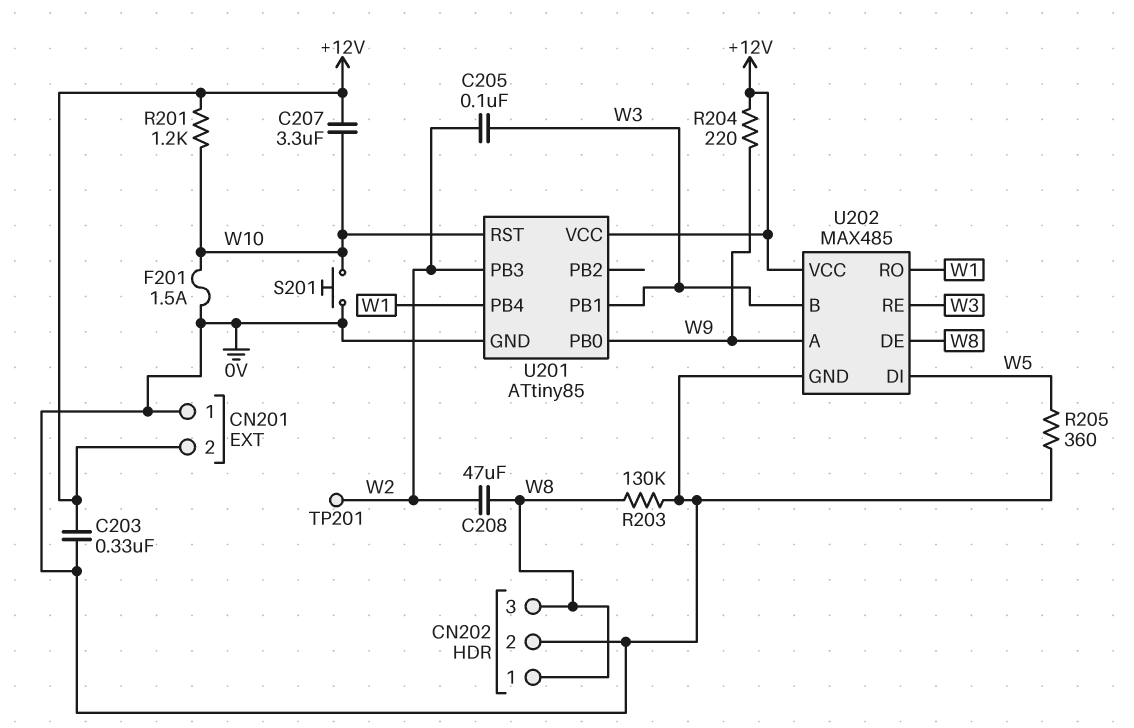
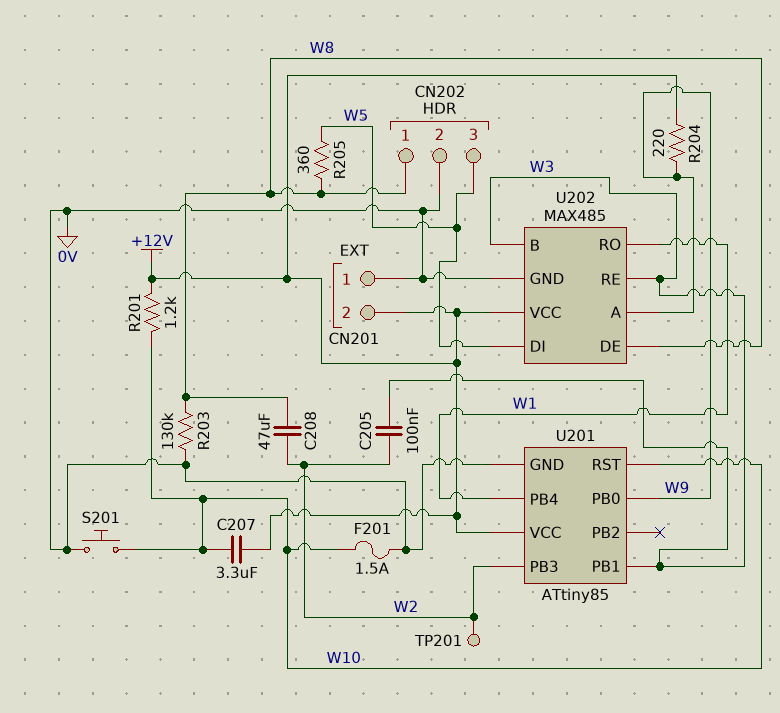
C203: 330nF (+12V, 0V) -> none
CN202 pin 3: W8 -> W5
R205: 360 (0V, W5) -> 360 (W5, W8)

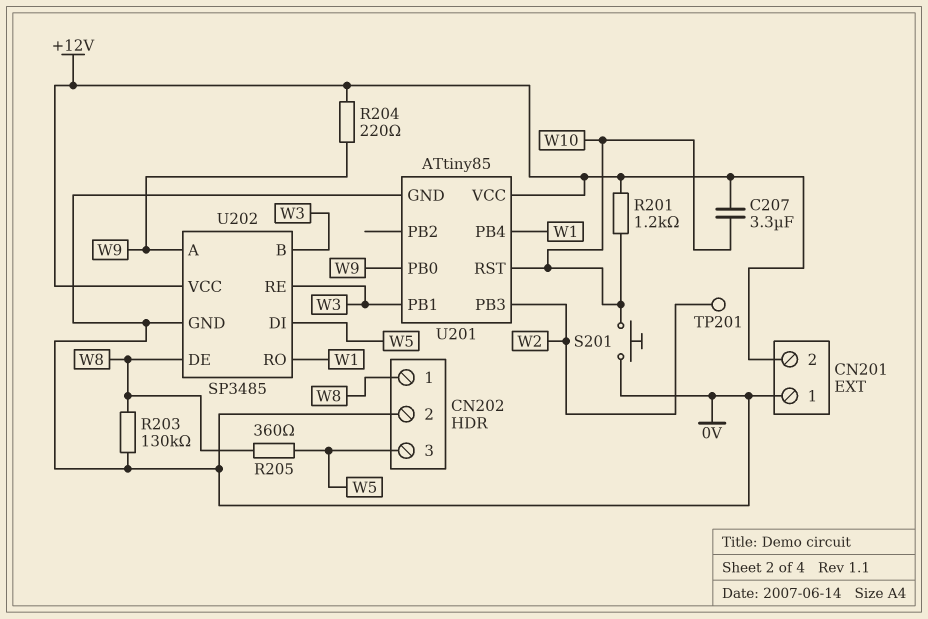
C205: 100nF (W2, W3) -> none
C208: 47uF (W2, W8) -> none
F201: 1.5A (0V, W10) -> none
U202: MAX485 -> SP3485

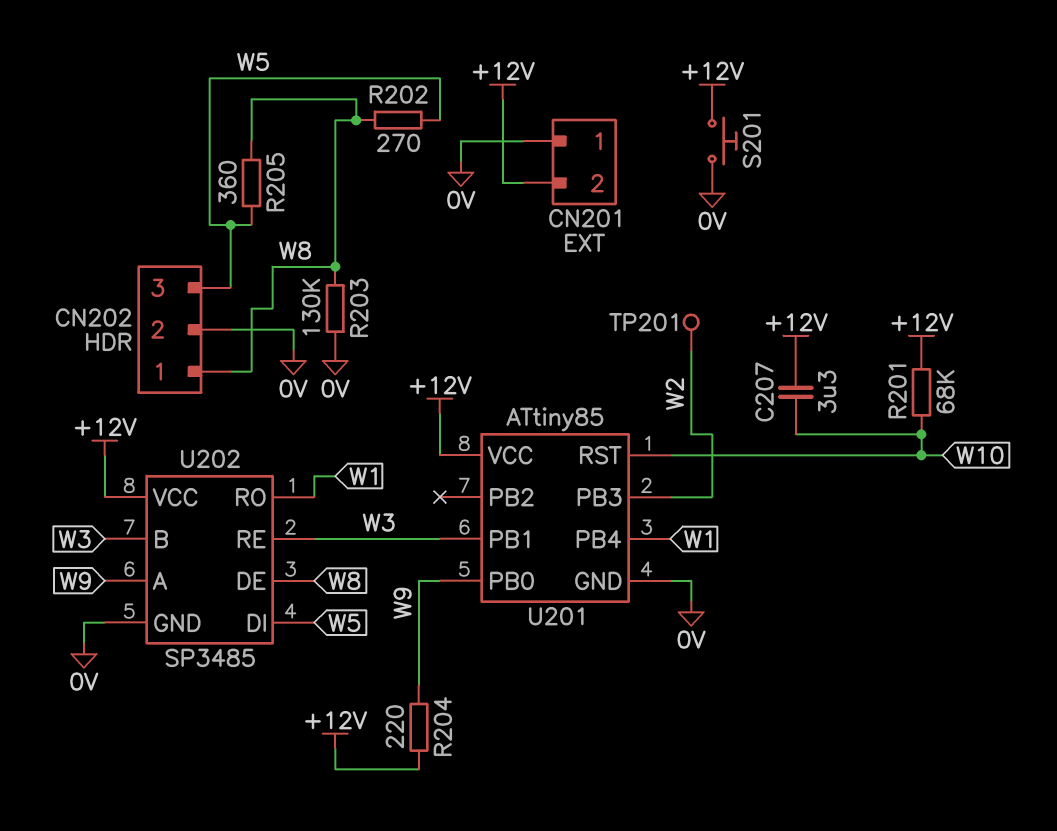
R201: 1.2k (+12V, W10) -> 68k (+12V, W10)
R202: none -> 270 (W5, W8)
S201: button (0V, W10) -> button (+12V, 0V)

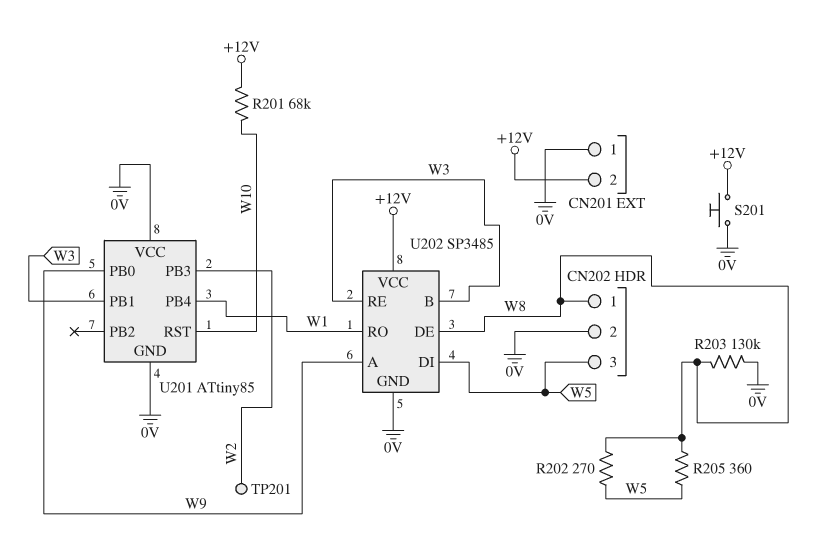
C207: 3.3uF (+12V, W10) -> none
R204: 220 (+12V, W9) -> none
U201 pin VCC: +12V -> 0V

